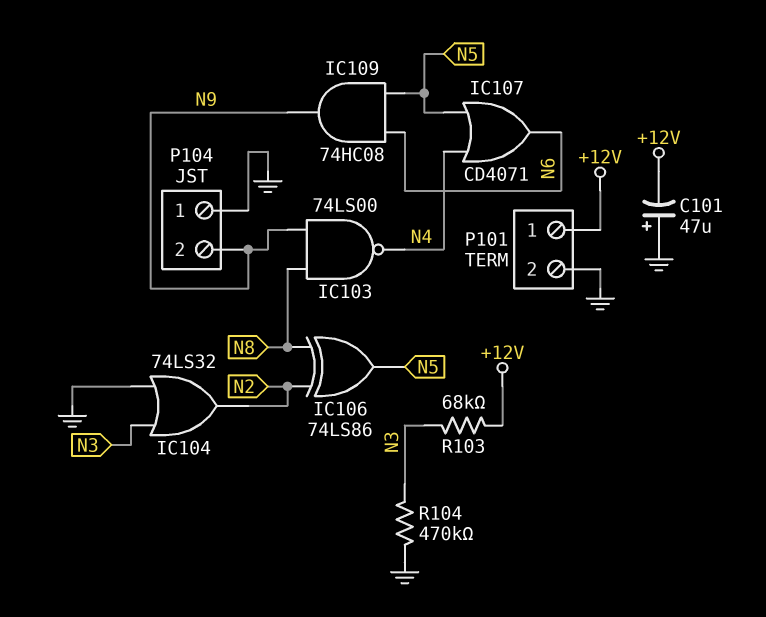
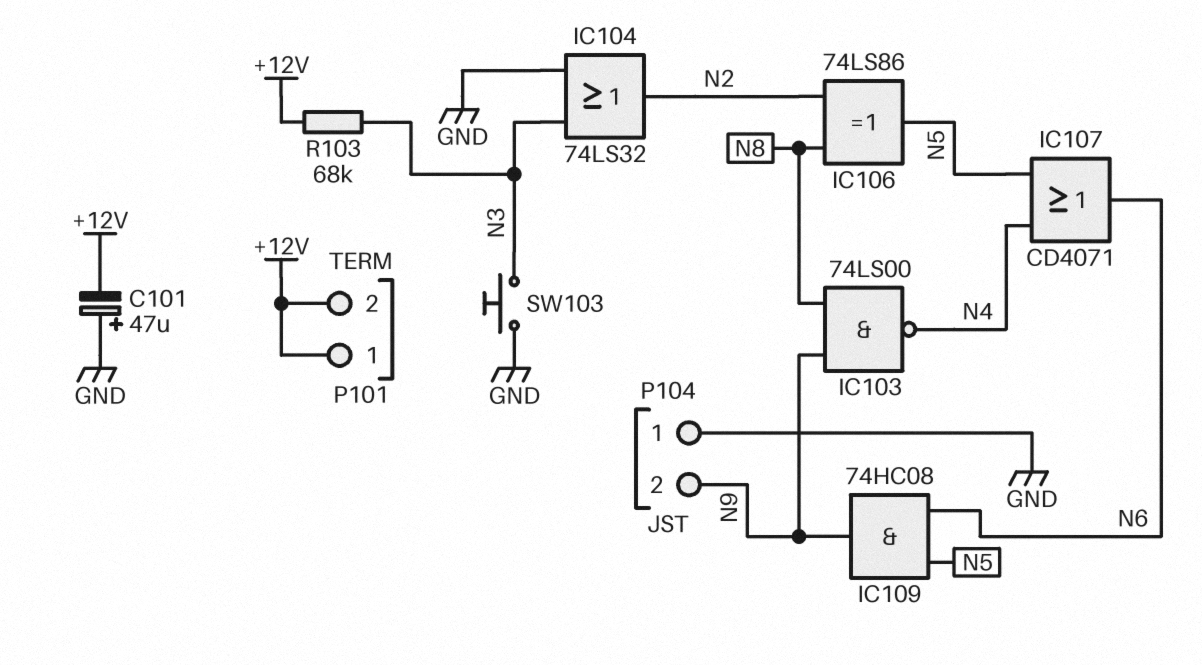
P101 pin 2: GND -> +12V
R104: 470k (GND, N3) -> none
SW103: none -> button (GND, N3)

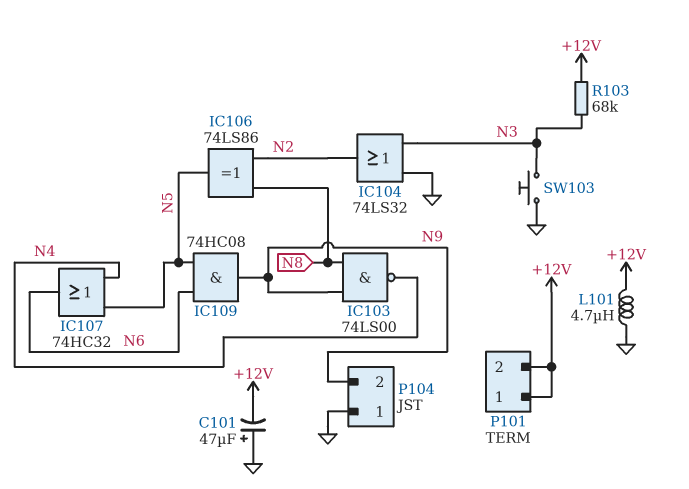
IC107: OR CD4071 (in N4, in N5, out N6) -> OR 74HC32 (in N4, in N5, out N6)
L101: none -> 4.7uH (+12V, GND)

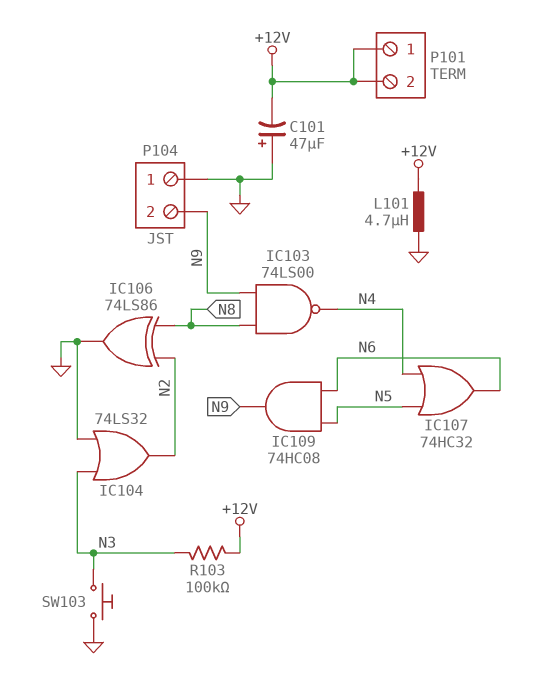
IC106: XOR 74LS86 (in N2, in N8, out N5) -> XOR 74LS86 (in N2, in N8, out GND)
R103: 68k (+12V, N3) -> 100k (+12V, N3)

